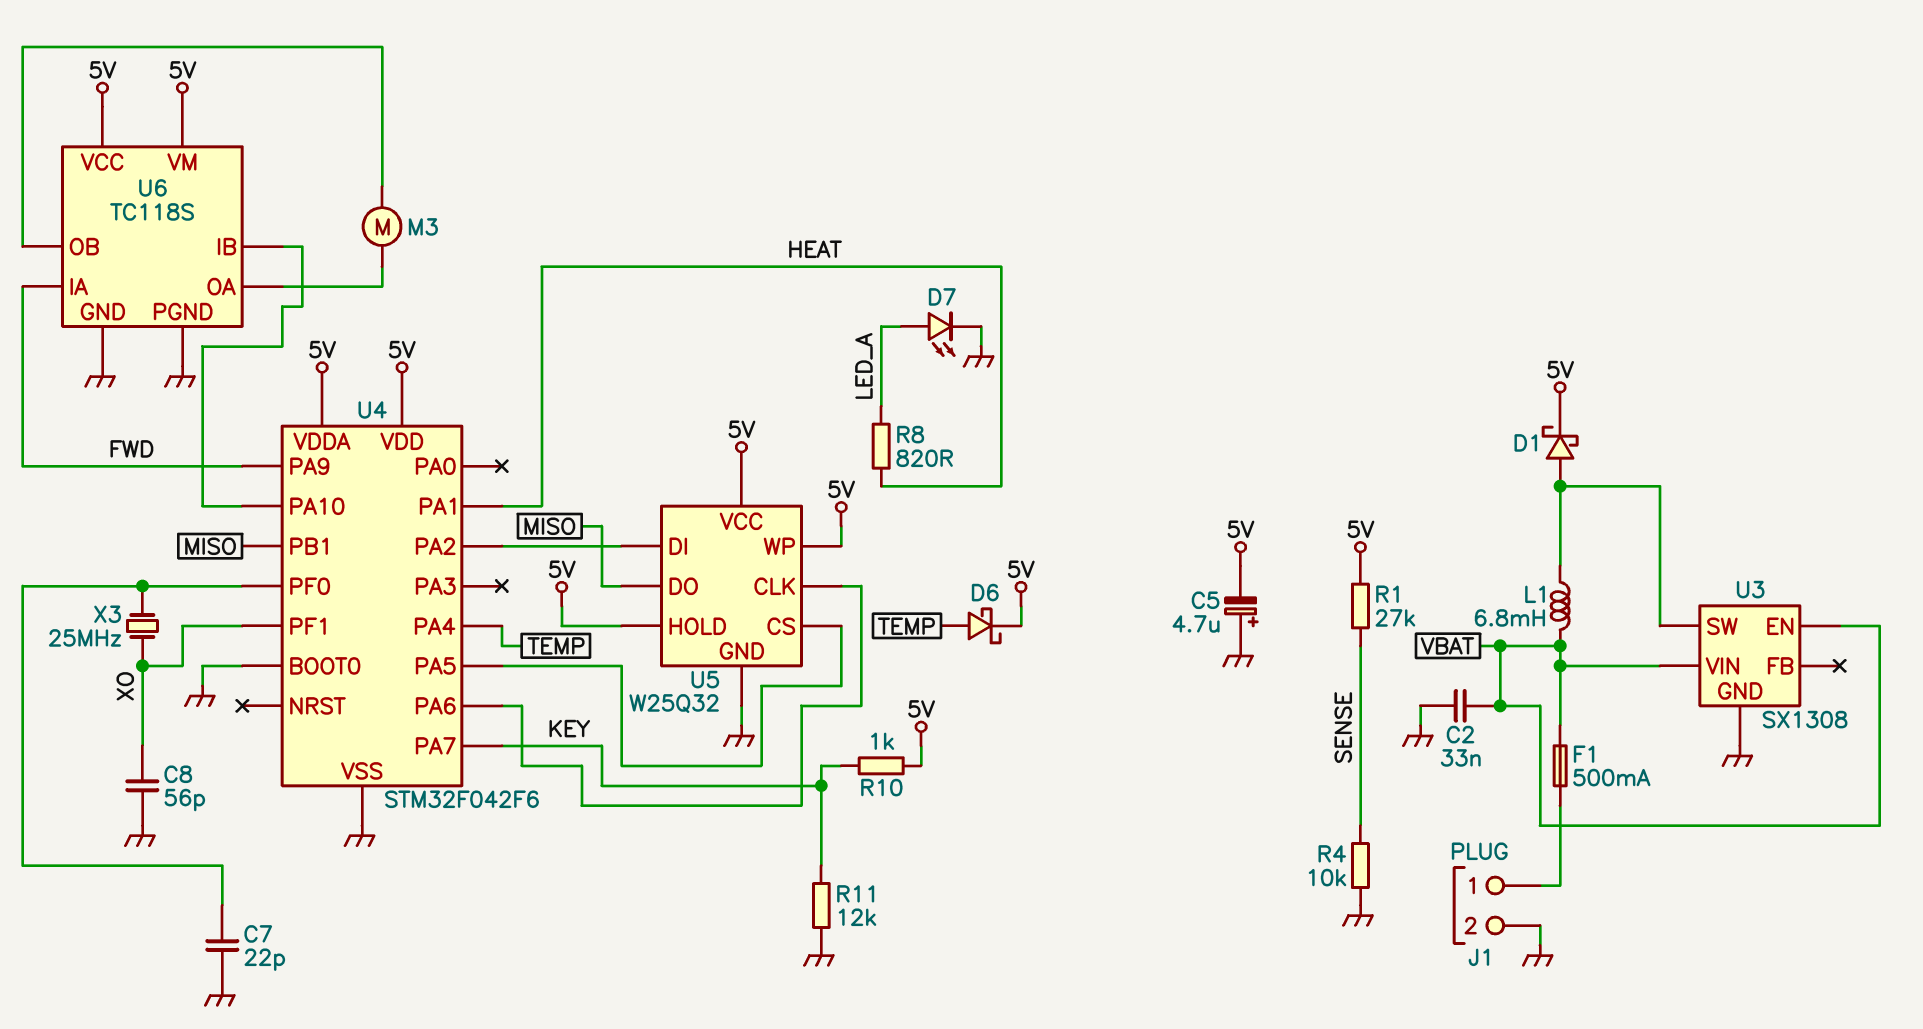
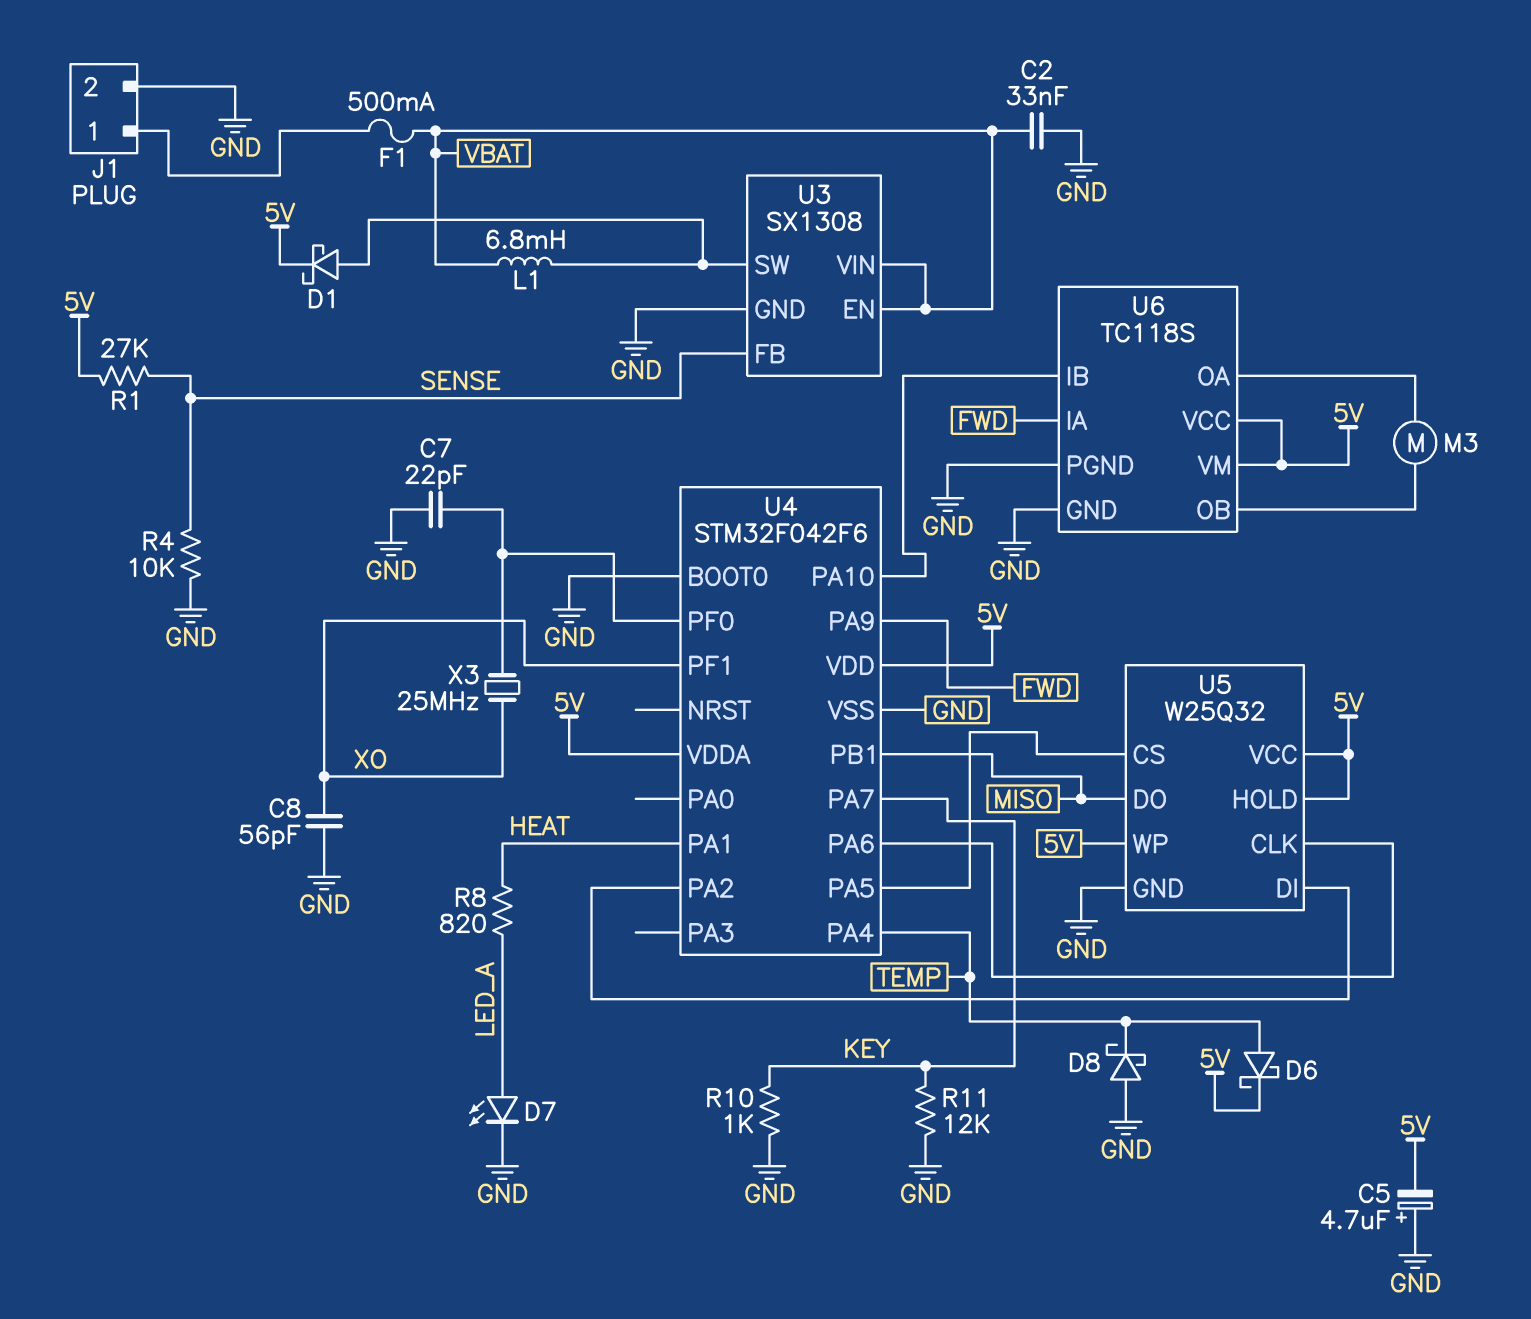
D8: none -> schottky (A GND, K TEMP)
R10: 1k (5V, KEY) -> 1k (GND, KEY)
U3 pin FB: none -> SENSE

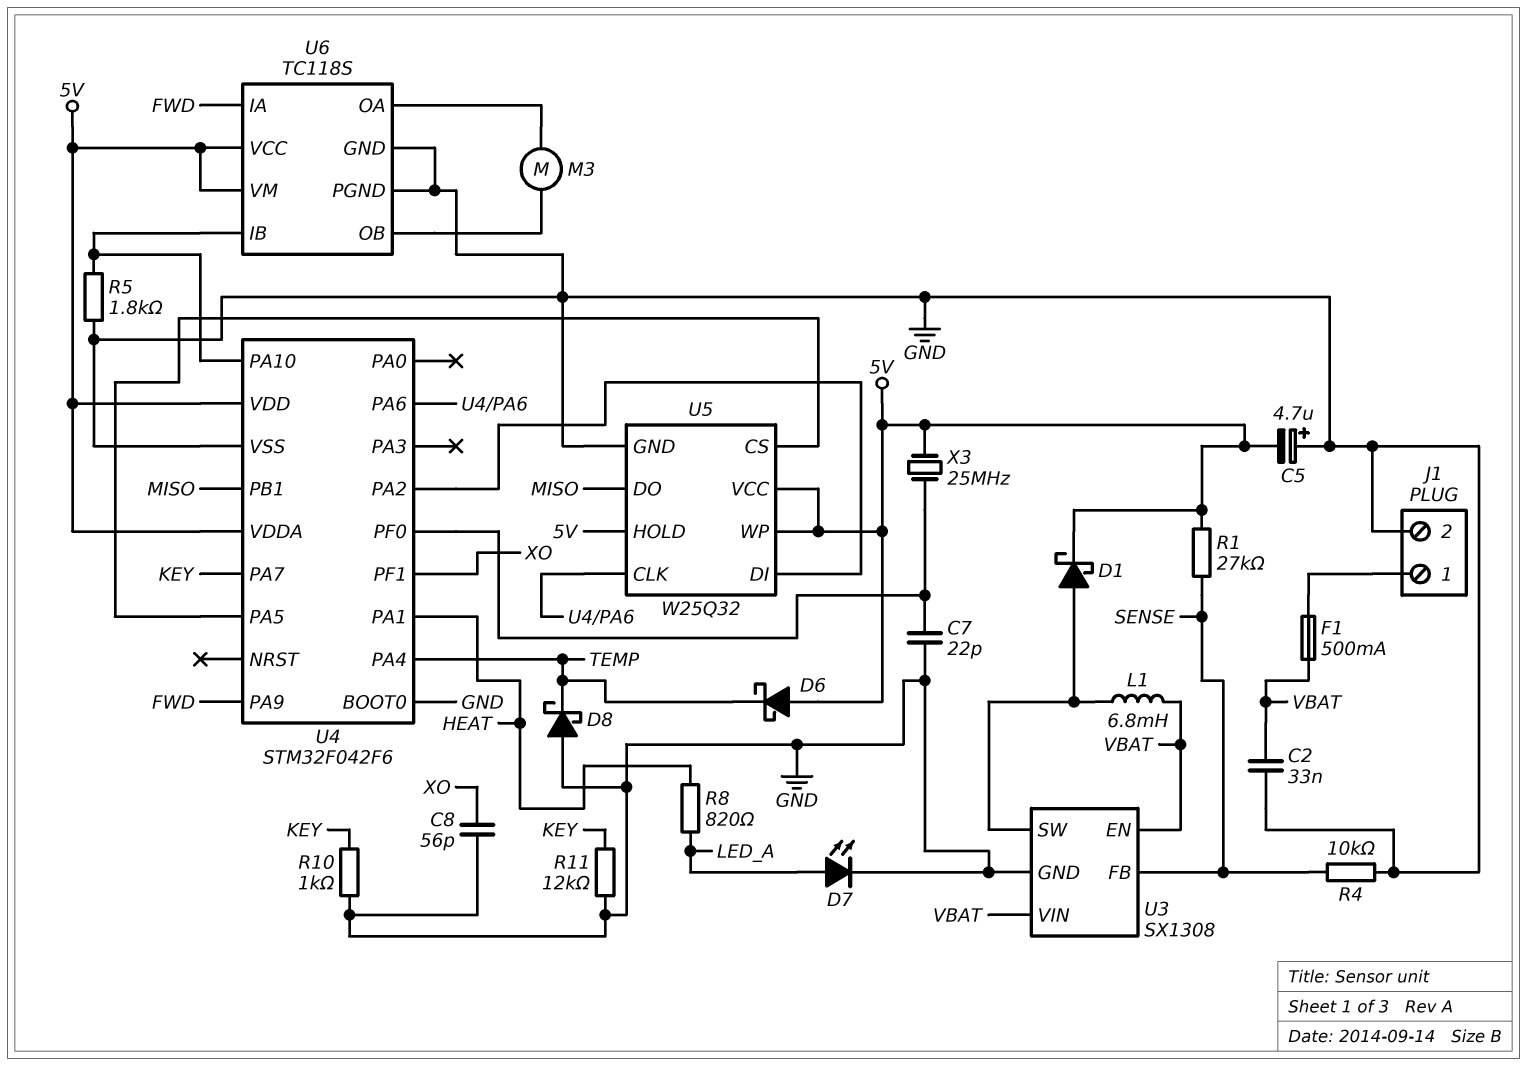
D6: schottky (A TEMP, K 5V) -> schottky (A 5V, K TEMP)
R5: none -> 1.8k (GND, U4/PA10)
X3: 25MHz (U4/PF0, XO) -> 25MHz (5V, U4/PF0)

